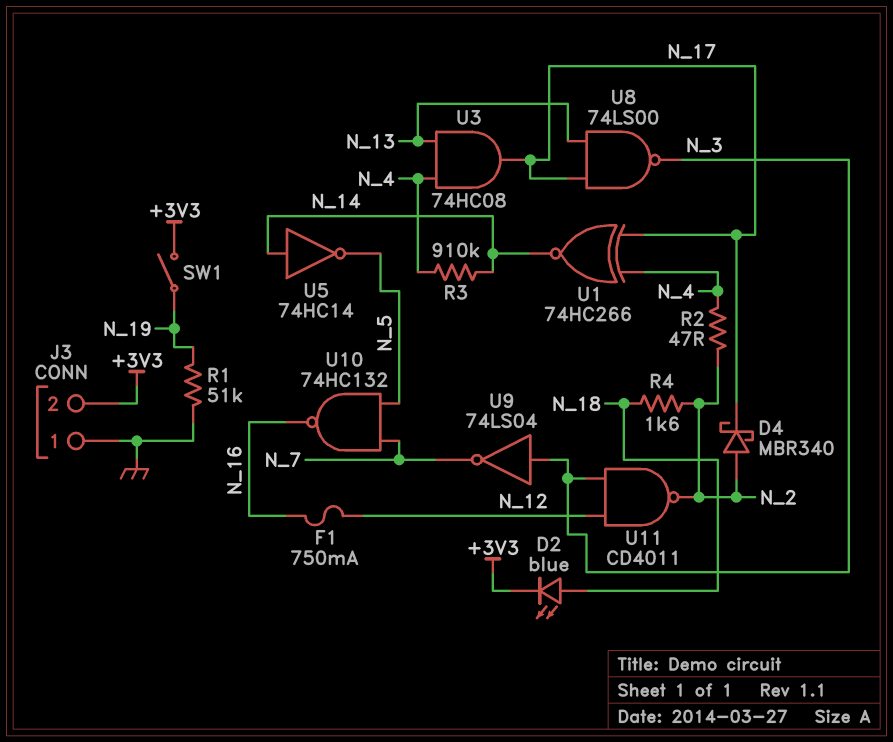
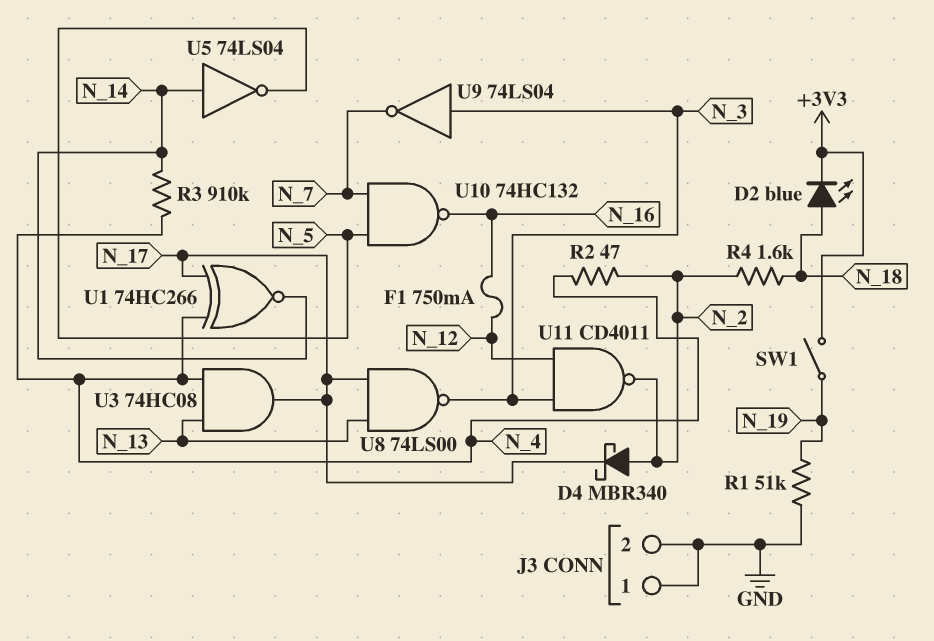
J3 pin 2: +3V3 -> GND
U5: NOT 74HC14 (in N_14, out N_5) -> NOT 74LS04 (in N_14, out N_5)

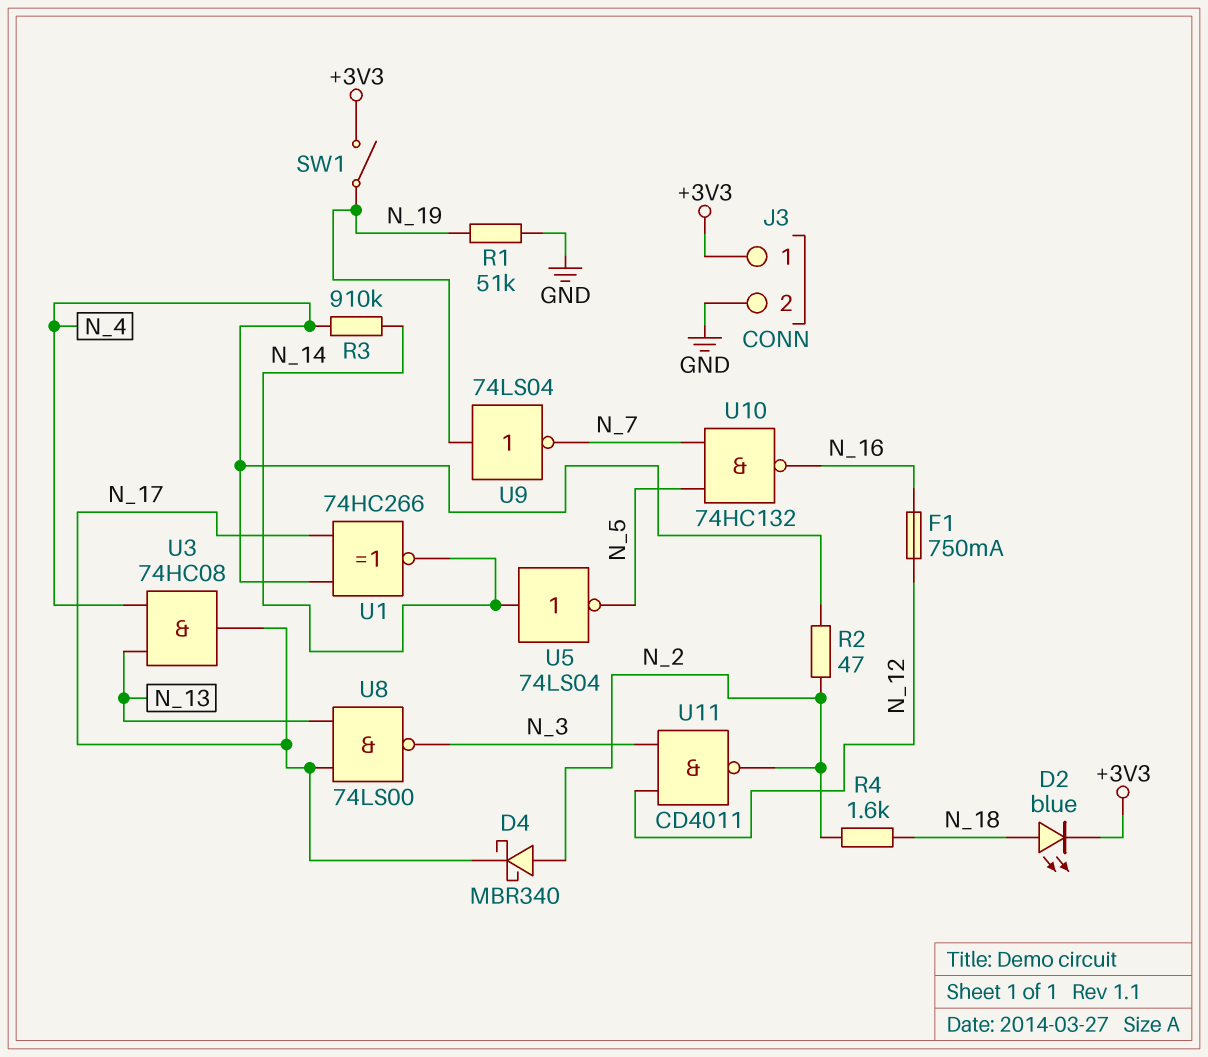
J3 pin 1: GND -> +3V3
U9: NOT 74LS04 (in N_3, out N_7) -> NOT 74LS04 (in N_19, out N_7)

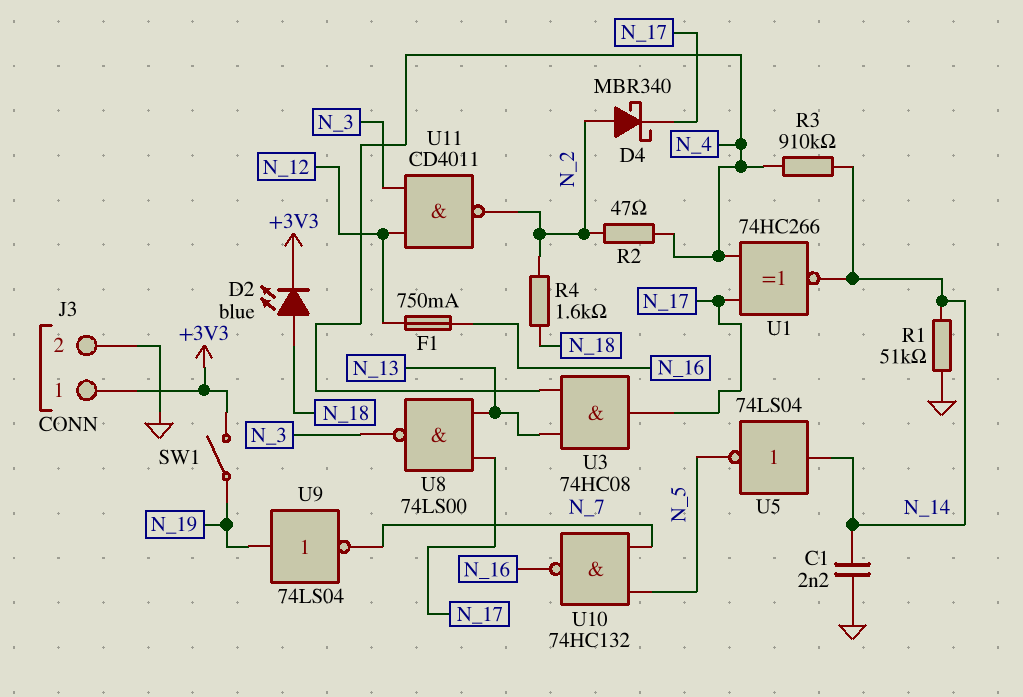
C1: none -> 2.2nF (GND, N_14)
R1: 51k (GND, N_19) -> 51k (GND, N_14)

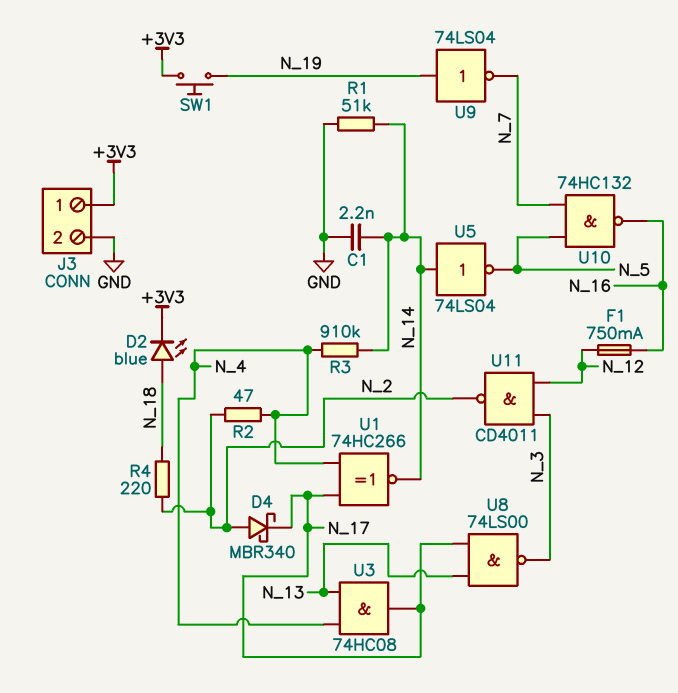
R4: 1.6k (N_2, N_18) -> 220 (N_2, N_18)
SW1: switch (+3V3, N_19) -> button (+3V3, N_19)

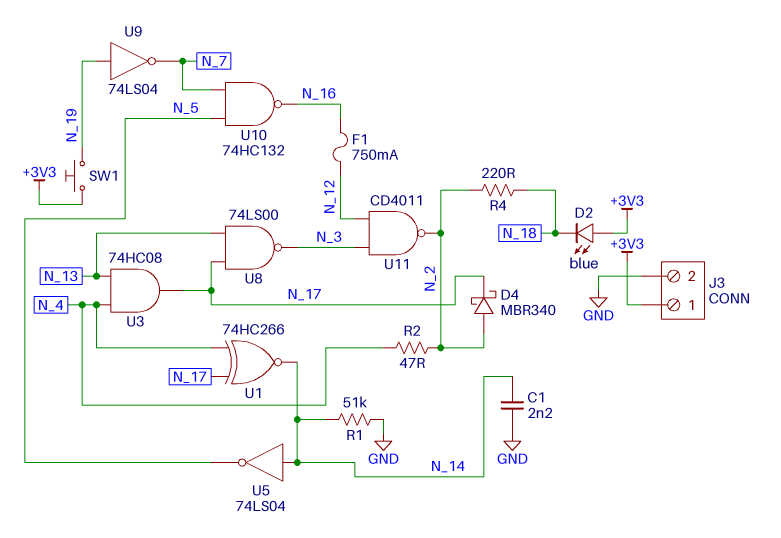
D2: LED blue (A N_18, K +3V3) -> LED blue (A +3V3, K N_18)
R3: 910k (N_4, N_14) -> none

